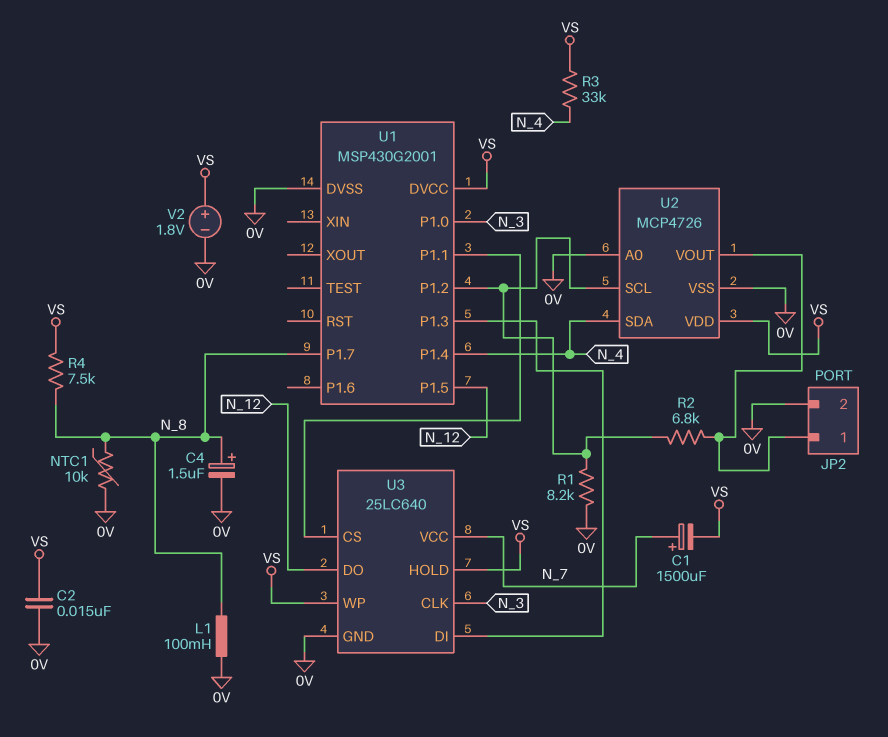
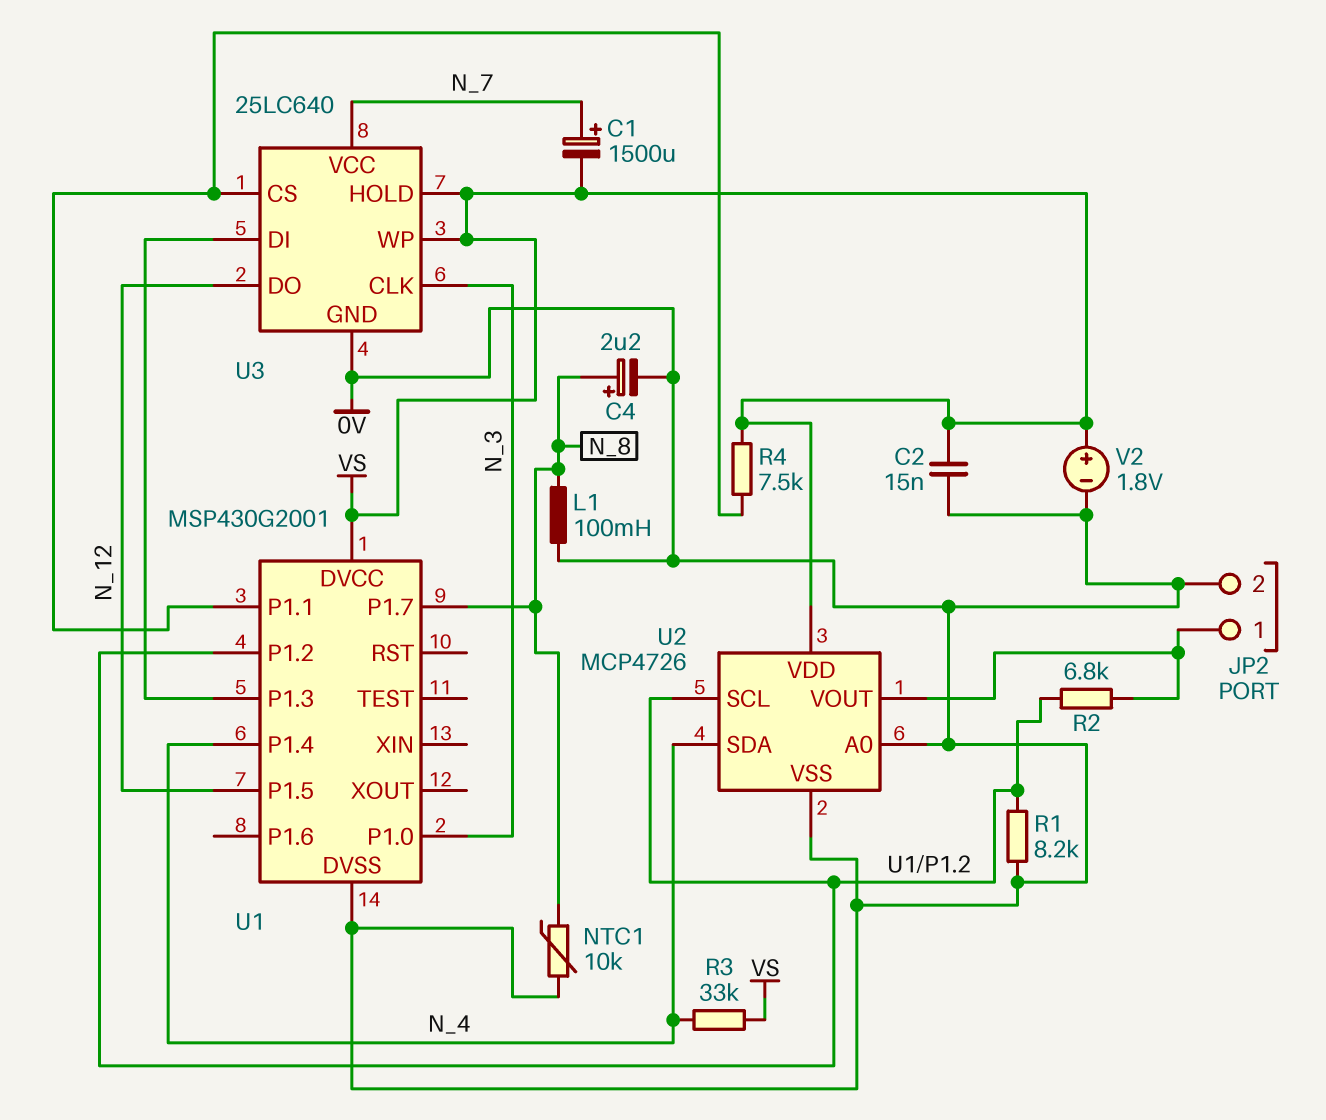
C4: 1.5uF (plus N_8, minus 0V) -> 2.2uF (plus N_8, minus 0V)
R4: 7.5k (N_8, VS) -> 7.5k (U1/P1.1, VS)

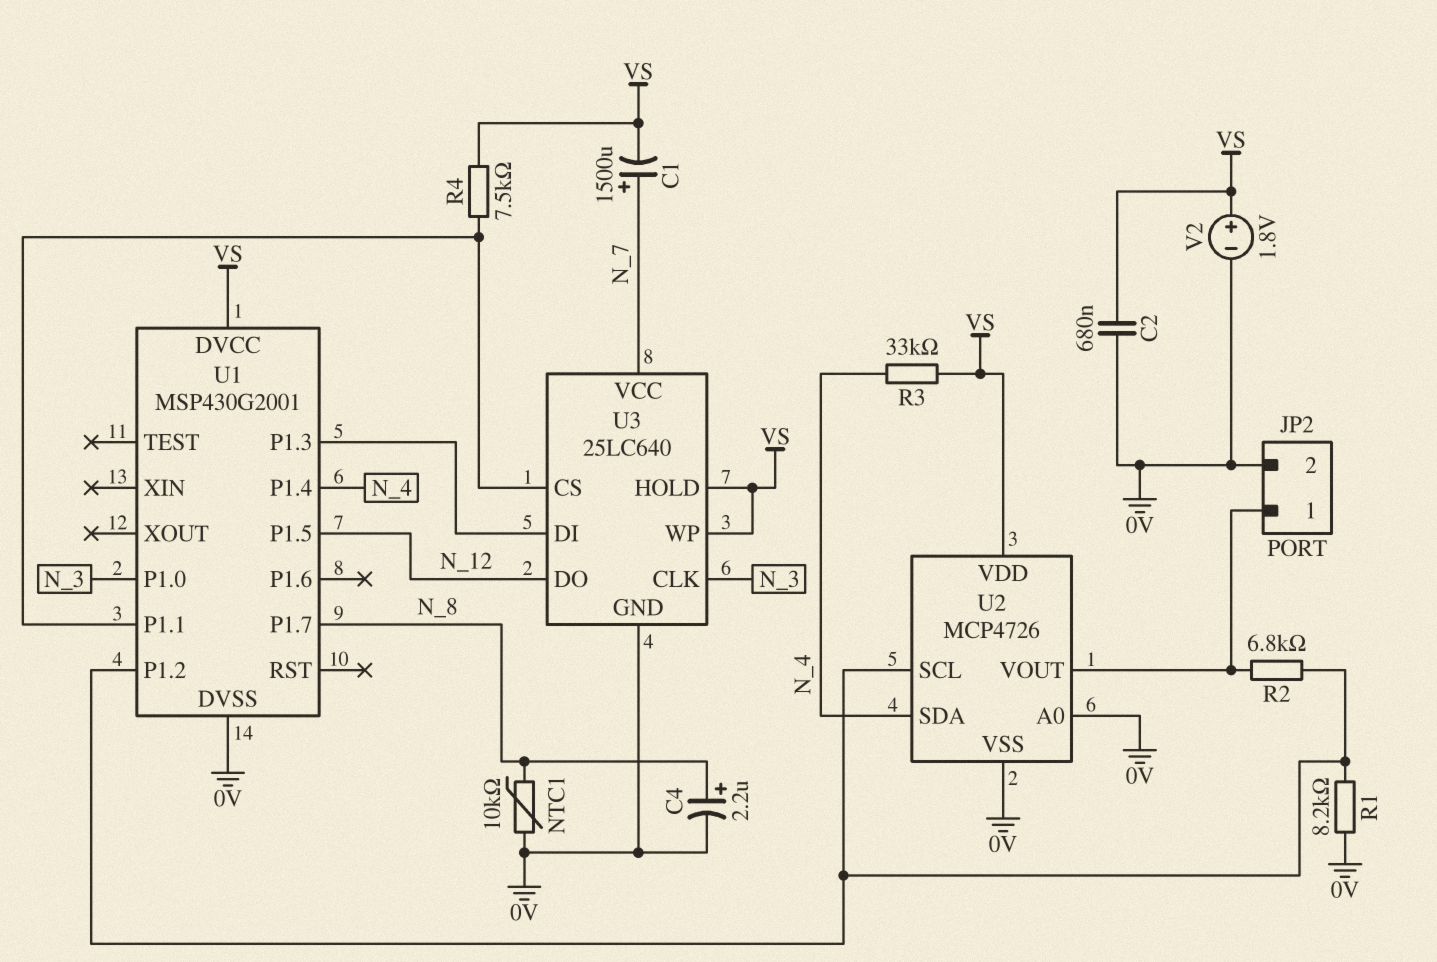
C2: 15nF (0V, VS) -> 680nF (0V, VS)
L1: 100mH (0V, N_8) -> none

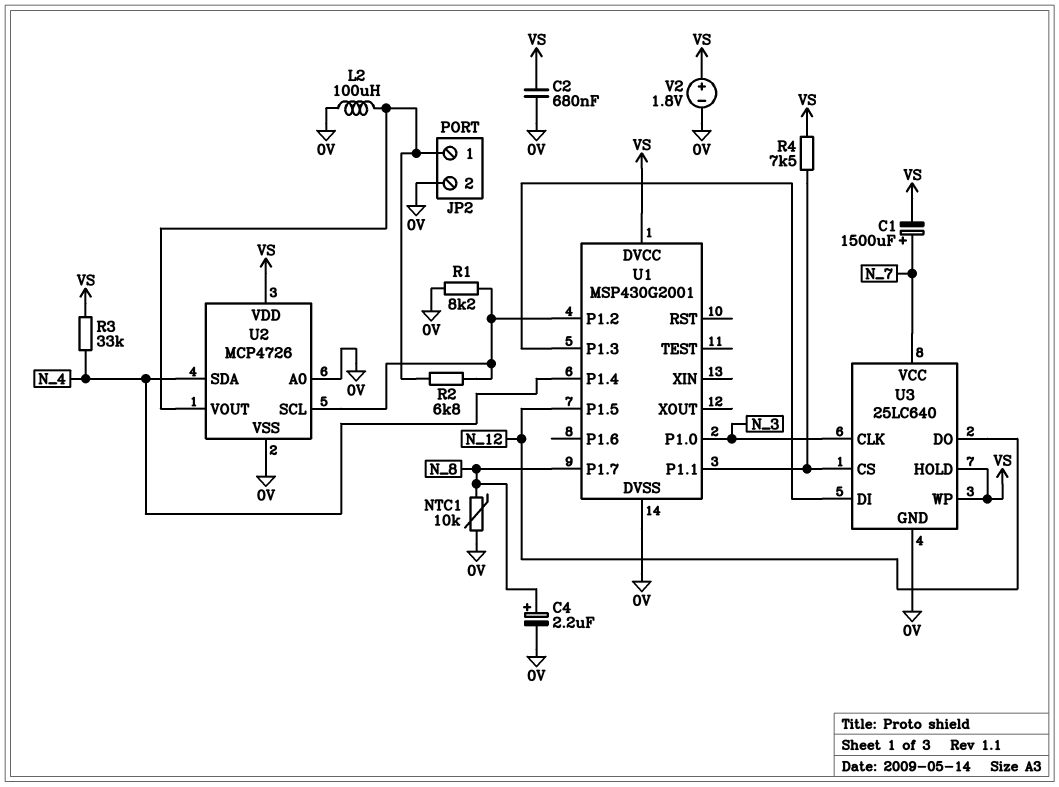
L2: none -> 100uH (0V, JP2/1)

